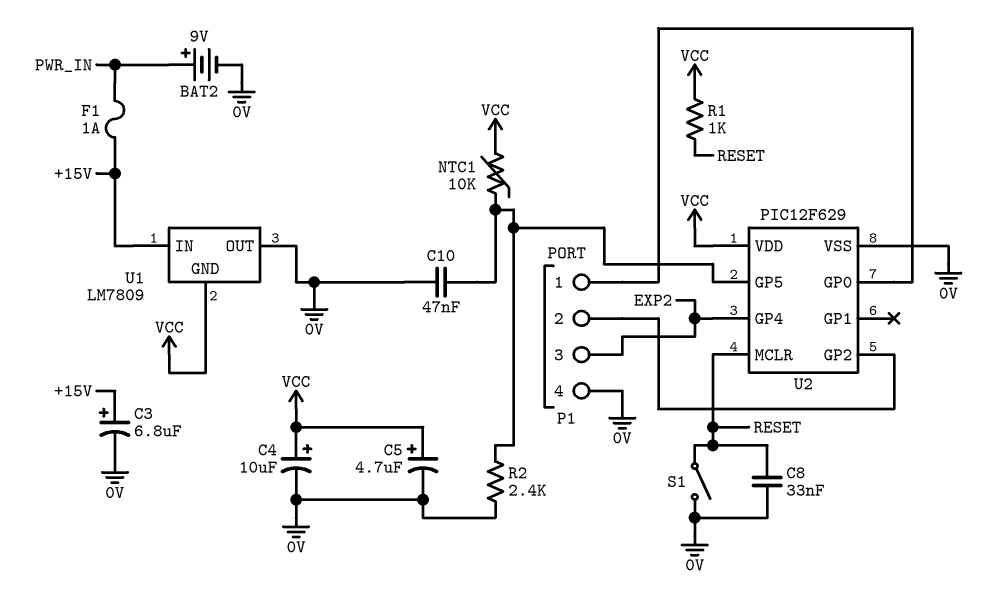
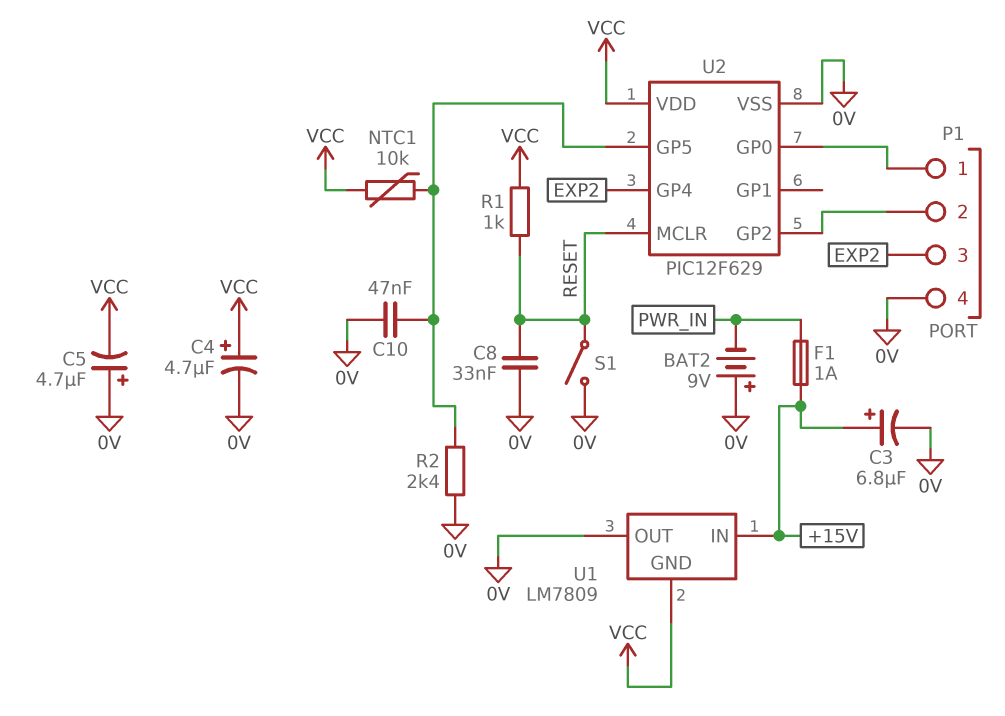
BAT2: 9V (plus PWR_IN, minus 0V) -> 9V (plus 0V, minus PWR_IN)
C4: 10uF (plus VCC, minus 0V) -> 4.7uF (plus VCC, minus 0V)
C5: 4.7uF (plus VCC, minus 0V) -> 4.7uF (plus 0V, minus VCC)

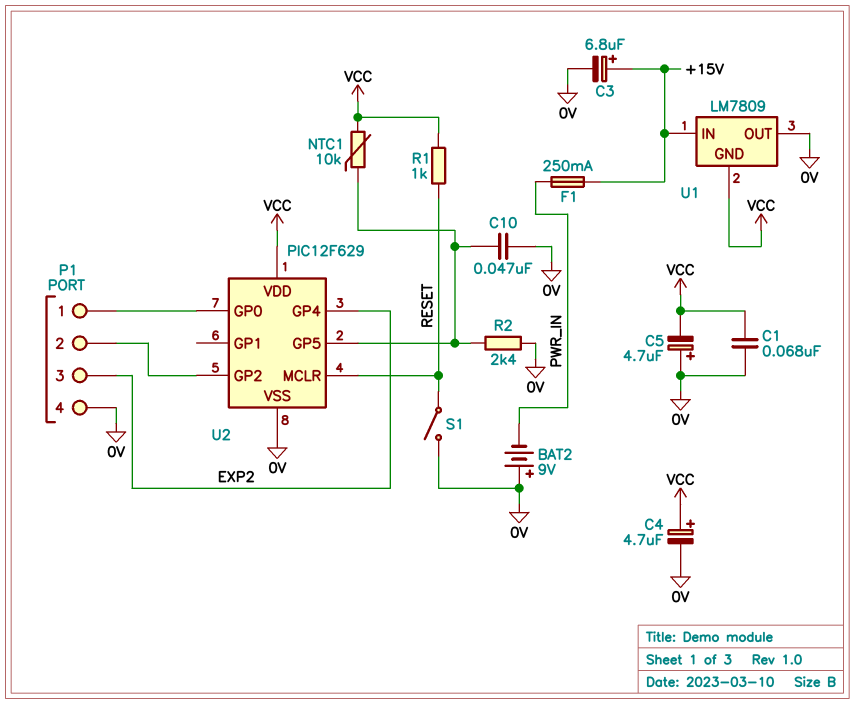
C1: none -> 68nF (0V, VCC)
C8: 33nF (0V, RESET) -> none
F1: 1A (+15V, PWR_IN) -> 250mA (+15V, PWR_IN)

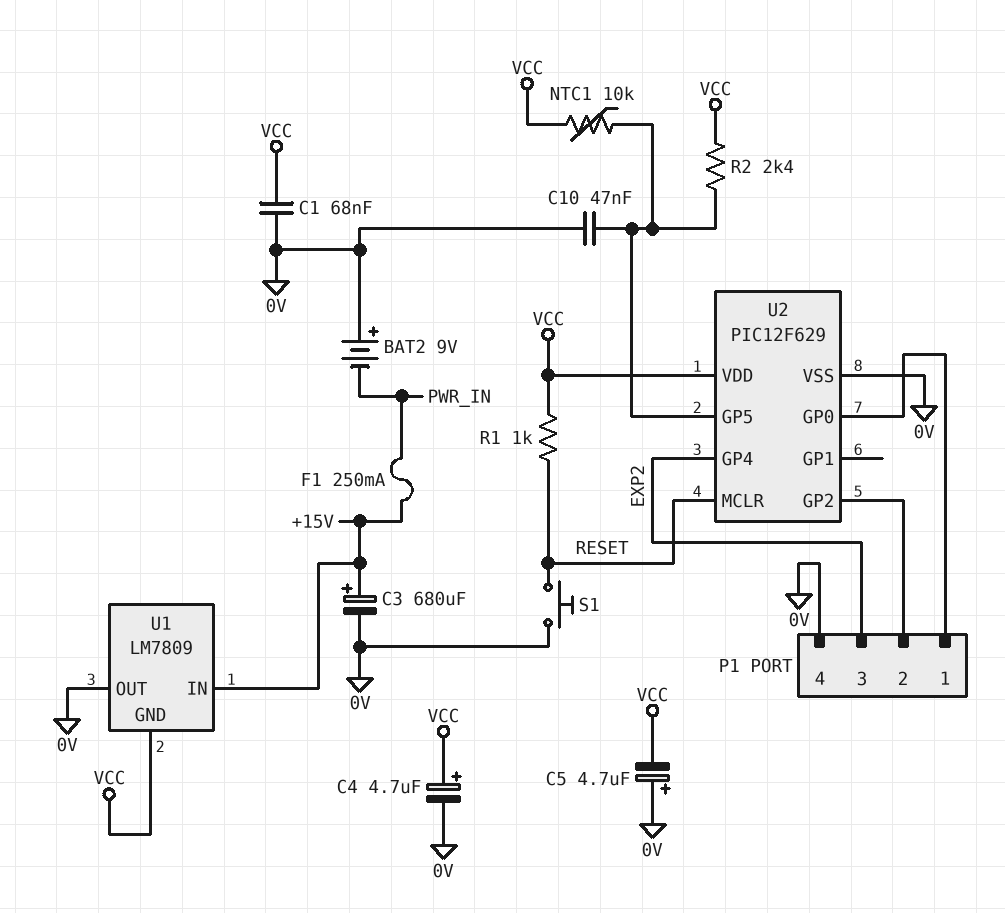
C3: 6.8uF (plus +15V, minus 0V) -> 680uF (plus +15V, minus 0V)
R2: 2.4k (0V, U2/GP5) -> 2.4k (U2/GP5, VCC)
S1: switch (0V, RESET) -> button (0V, RESET)

